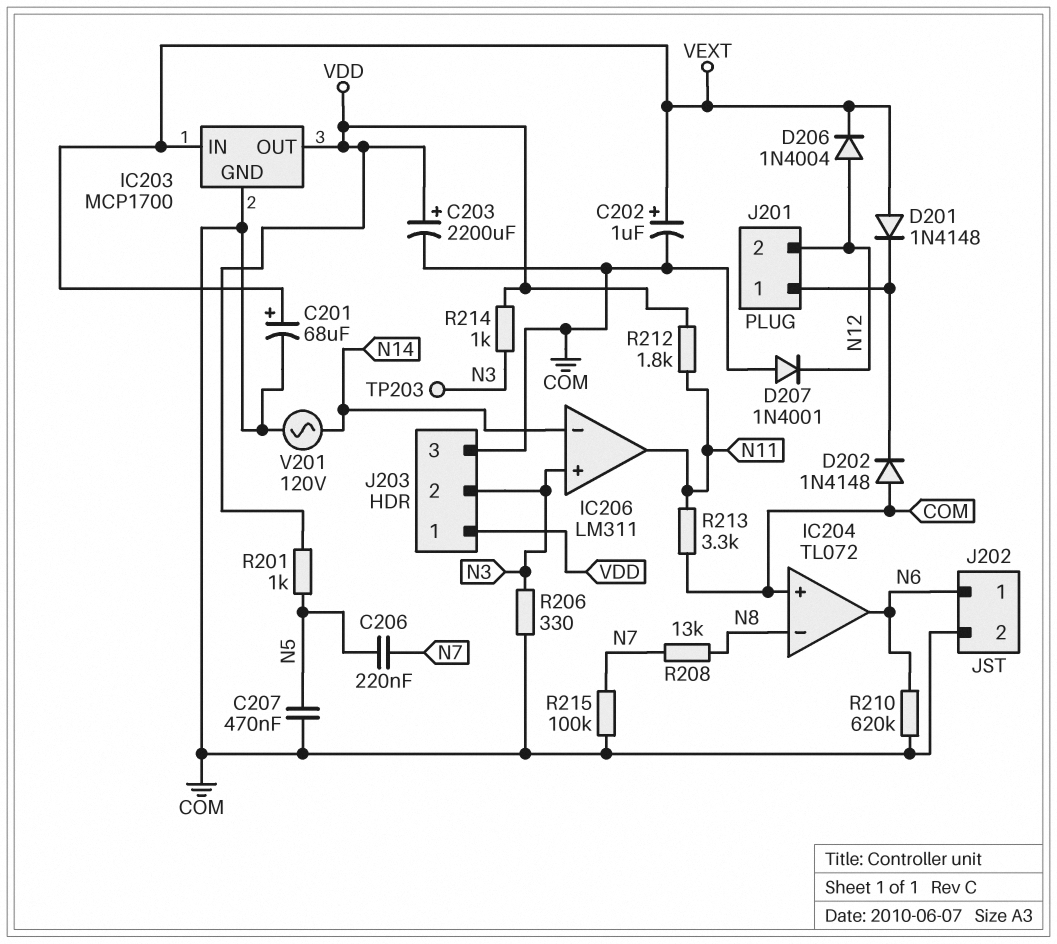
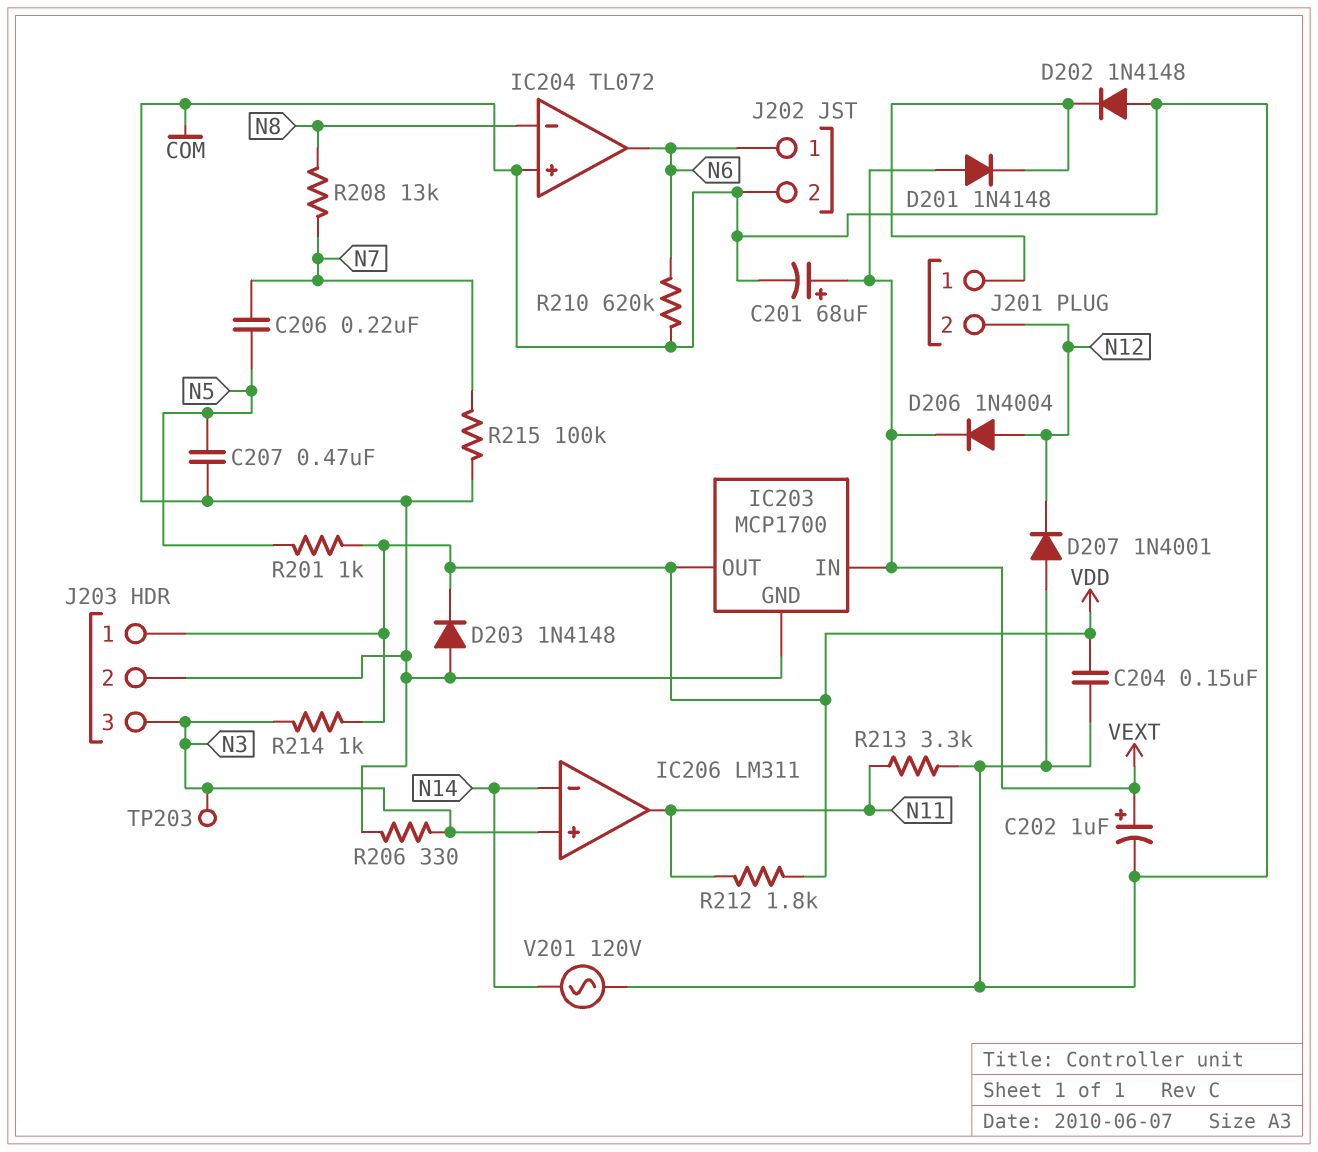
C203: 2200uF (plus VDD, minus COM) -> none
C204: none -> 150nF (COM, VDD)
D203: none -> diode 1N4148 (A COM, K VDD)
J203 pin 2: N3 -> COM
J203 pin 3: COM -> N3

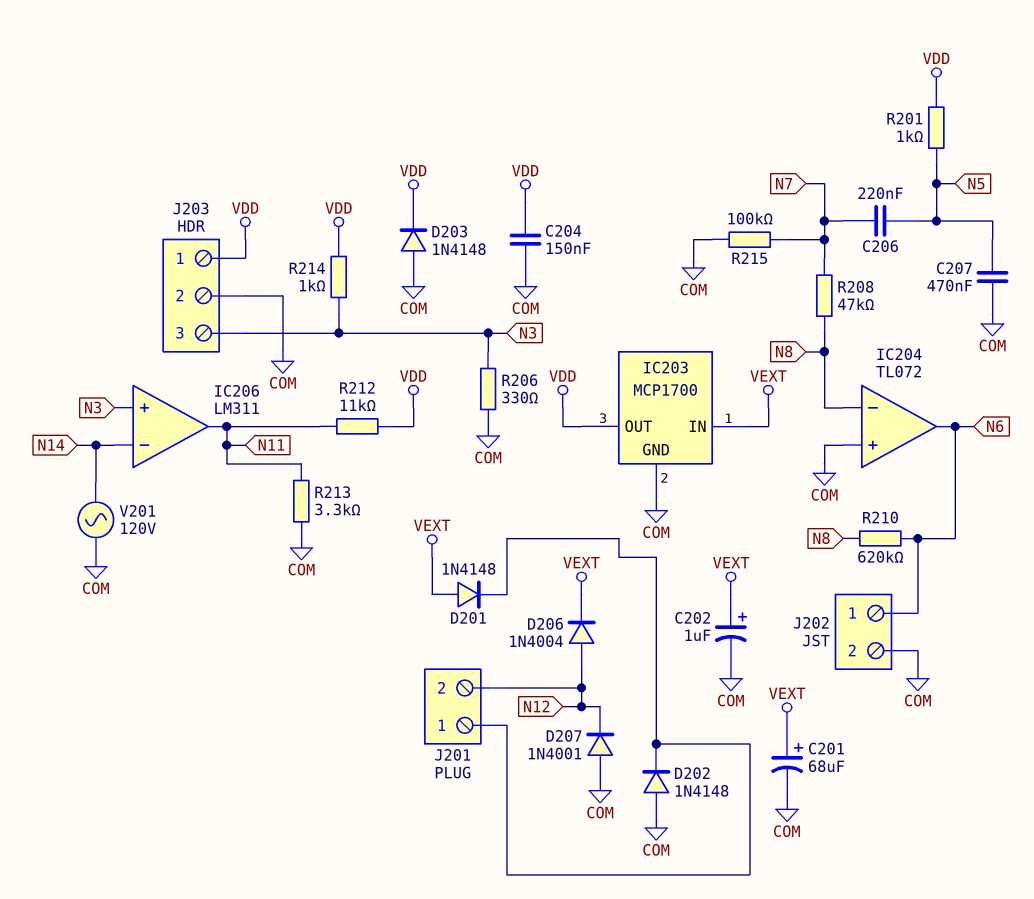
R208: 13k (N7, N8) -> 47k (N7, N8)
R210: 620k (COM, N6) -> 620k (N6, N8)
R212: 1.8k (N11, VDD) -> 11k (N11, VDD)
TP203: test point (N3) -> none

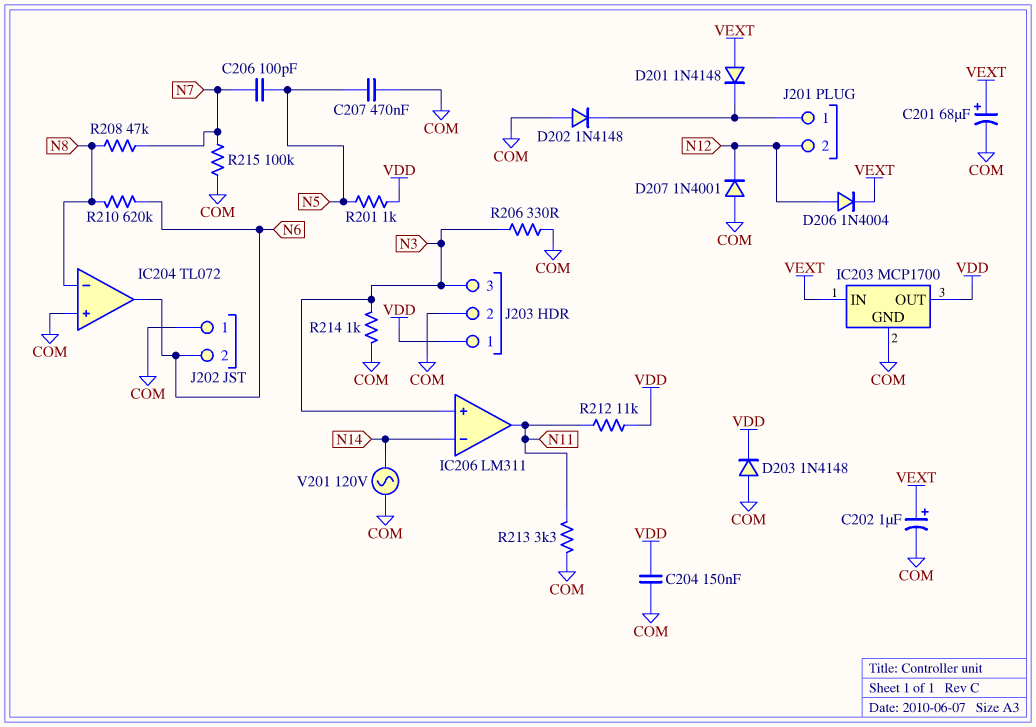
C206: 220nF (N5, N7) -> 100pF (N5, N7)
J202 pin 1: N6 -> COM
J202 pin 2: COM -> N6
R214: 1k (N3, VDD) -> 1k (COM, N3)

